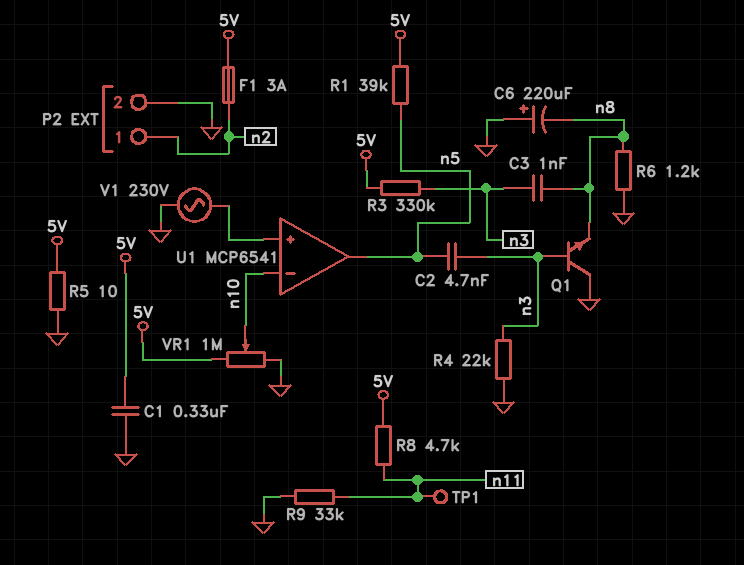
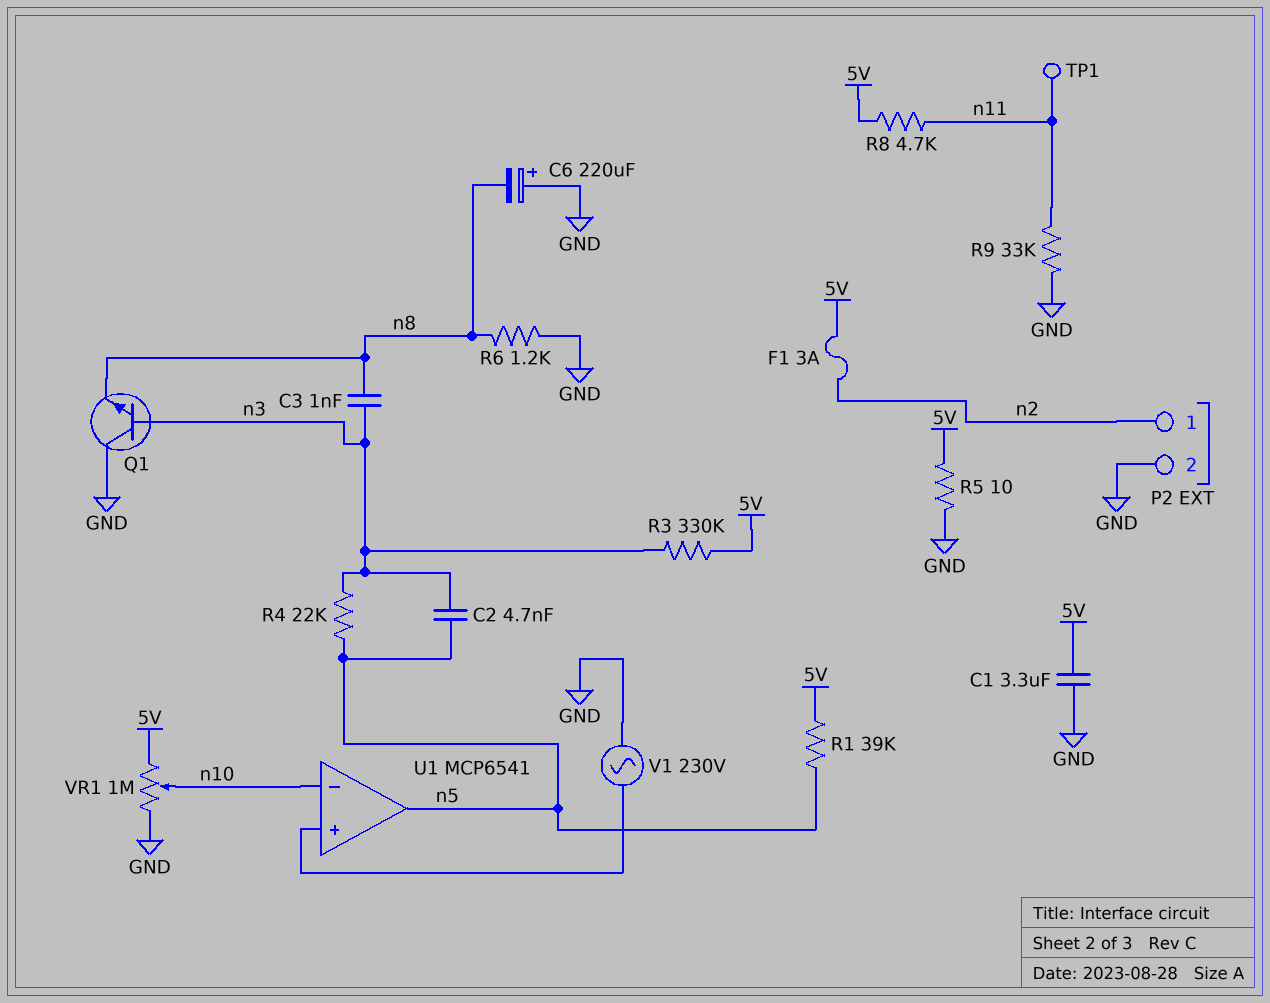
C1: 330nF (5V, GND) -> 3.3uF (5V, GND)
R4: 22k (GND, n3) -> 22k (n3, n5)

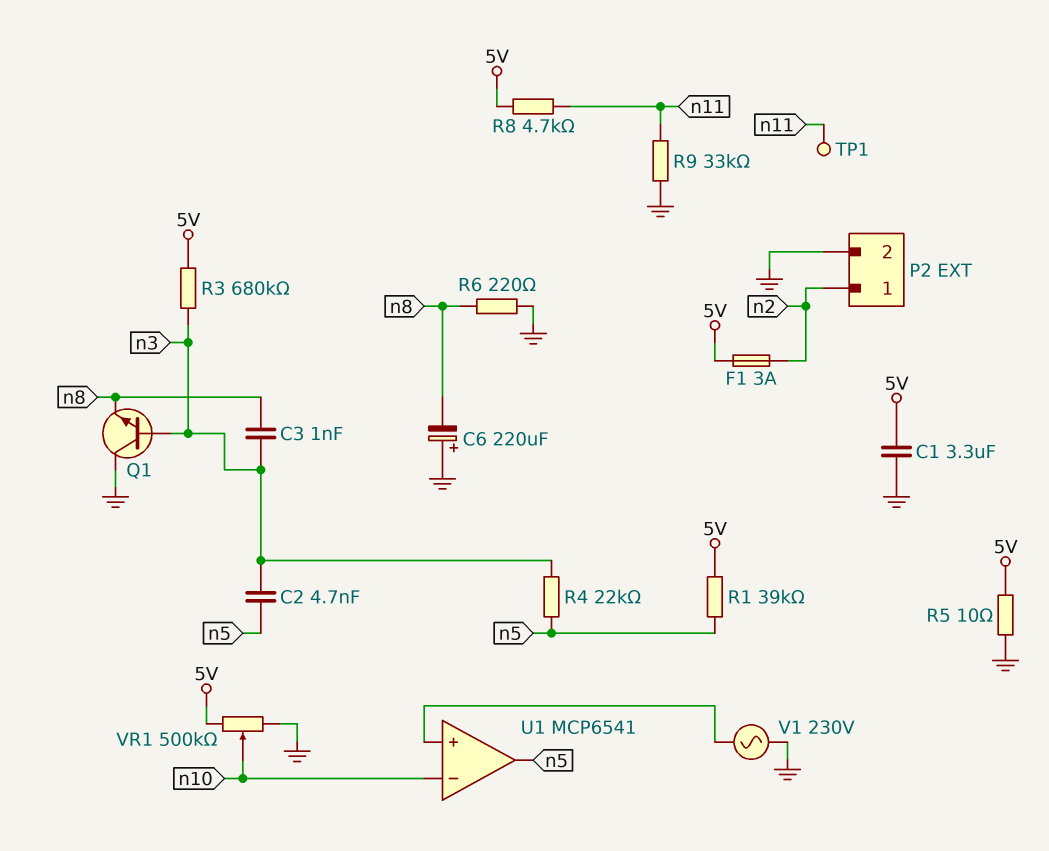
R3: 330k (5V, n3) -> 680k (5V, n3)
R6: 1.2k (GND, n8) -> 220 (GND, n8)
VR1: 1M (5V, GND, wiper n10) -> 500k (5V, GND, wiper n10)

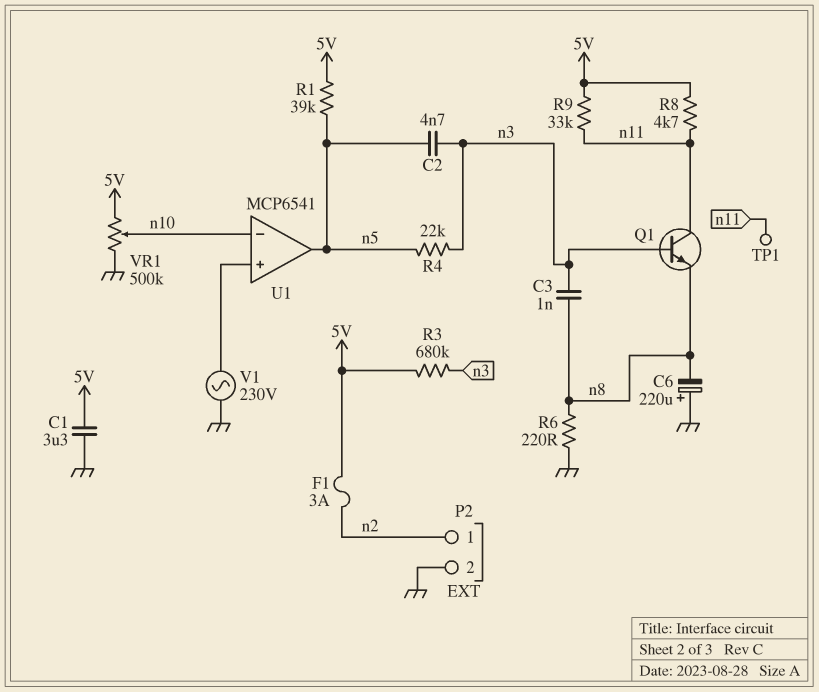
Q1: NPN (B n3, C GND, E n8) -> NPN (B n3, C n11, E n8)
R5: 10 (5V, GND) -> none
R9: 33k (GND, n11) -> 33k (5V, n11)

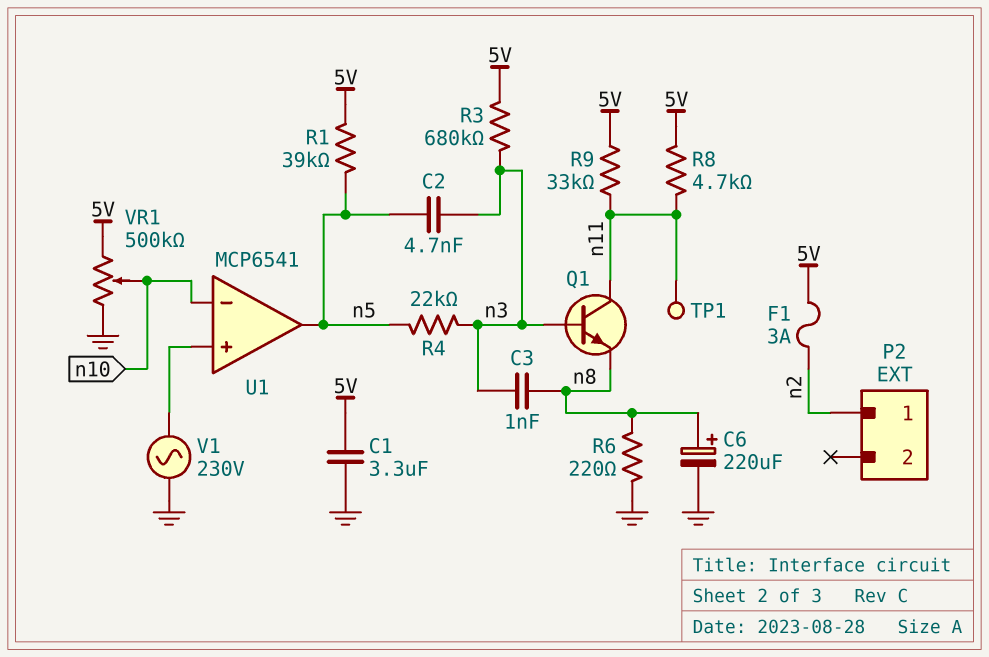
C6: 220uF (plus GND, minus n8) -> 220uF (plus n8, minus GND)
P2 pin 2: GND -> none

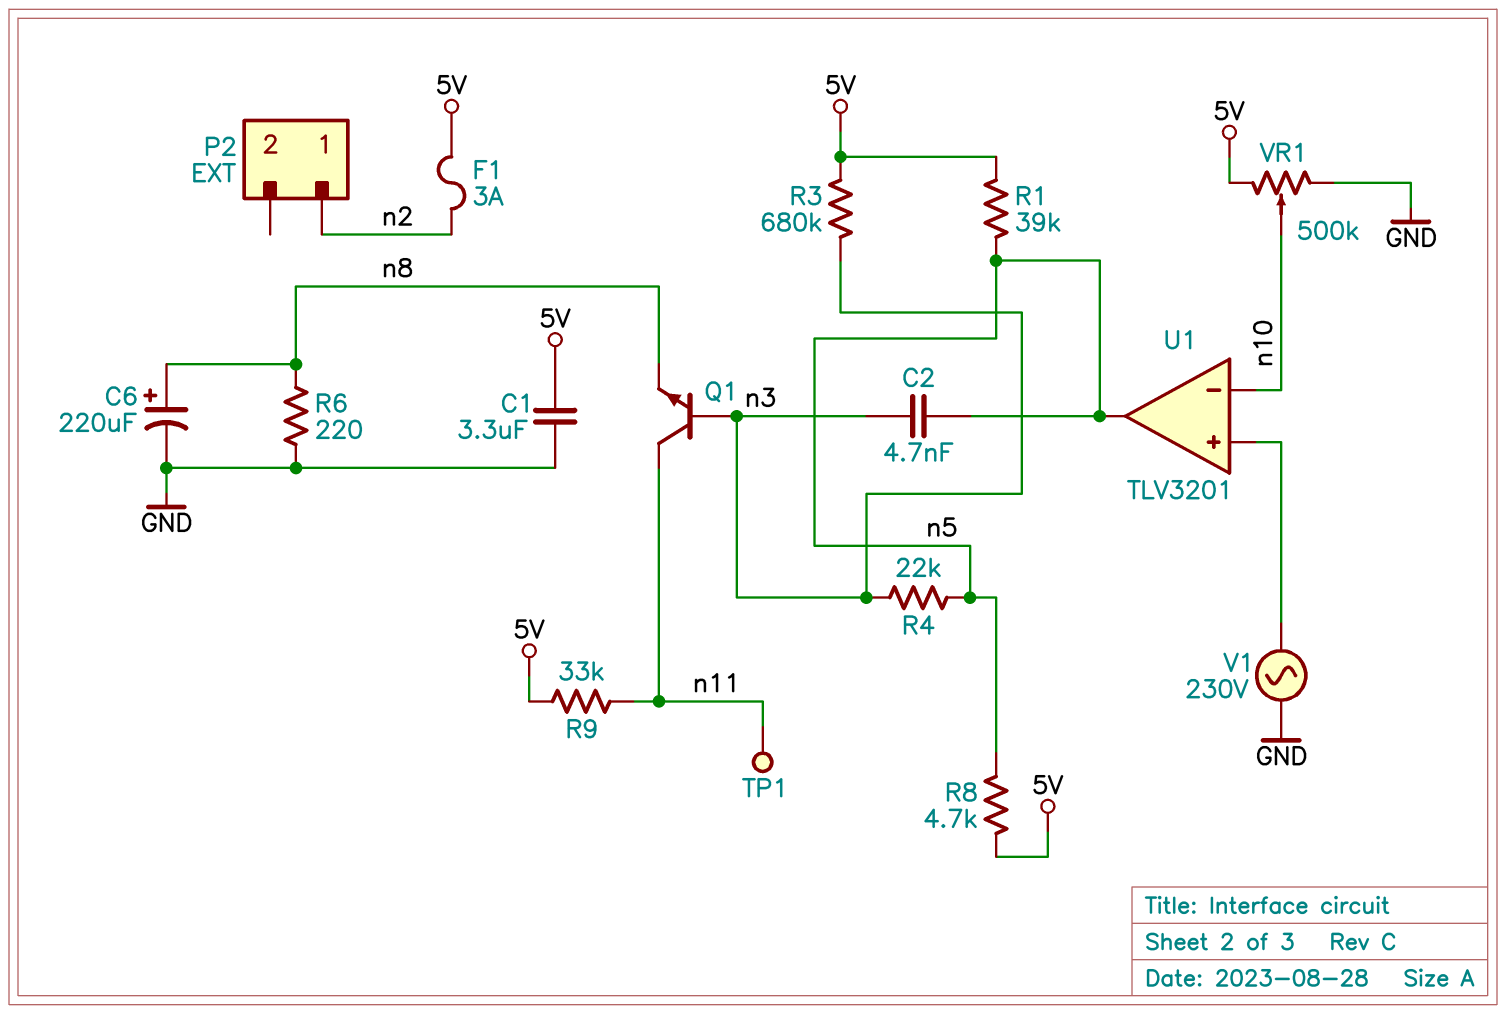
C3: 1nF (n3, n8) -> none
R8: 4.7k (5V, n11) -> 4.7k (5V, n5)
U1: MCP6541 -> TLV3201

